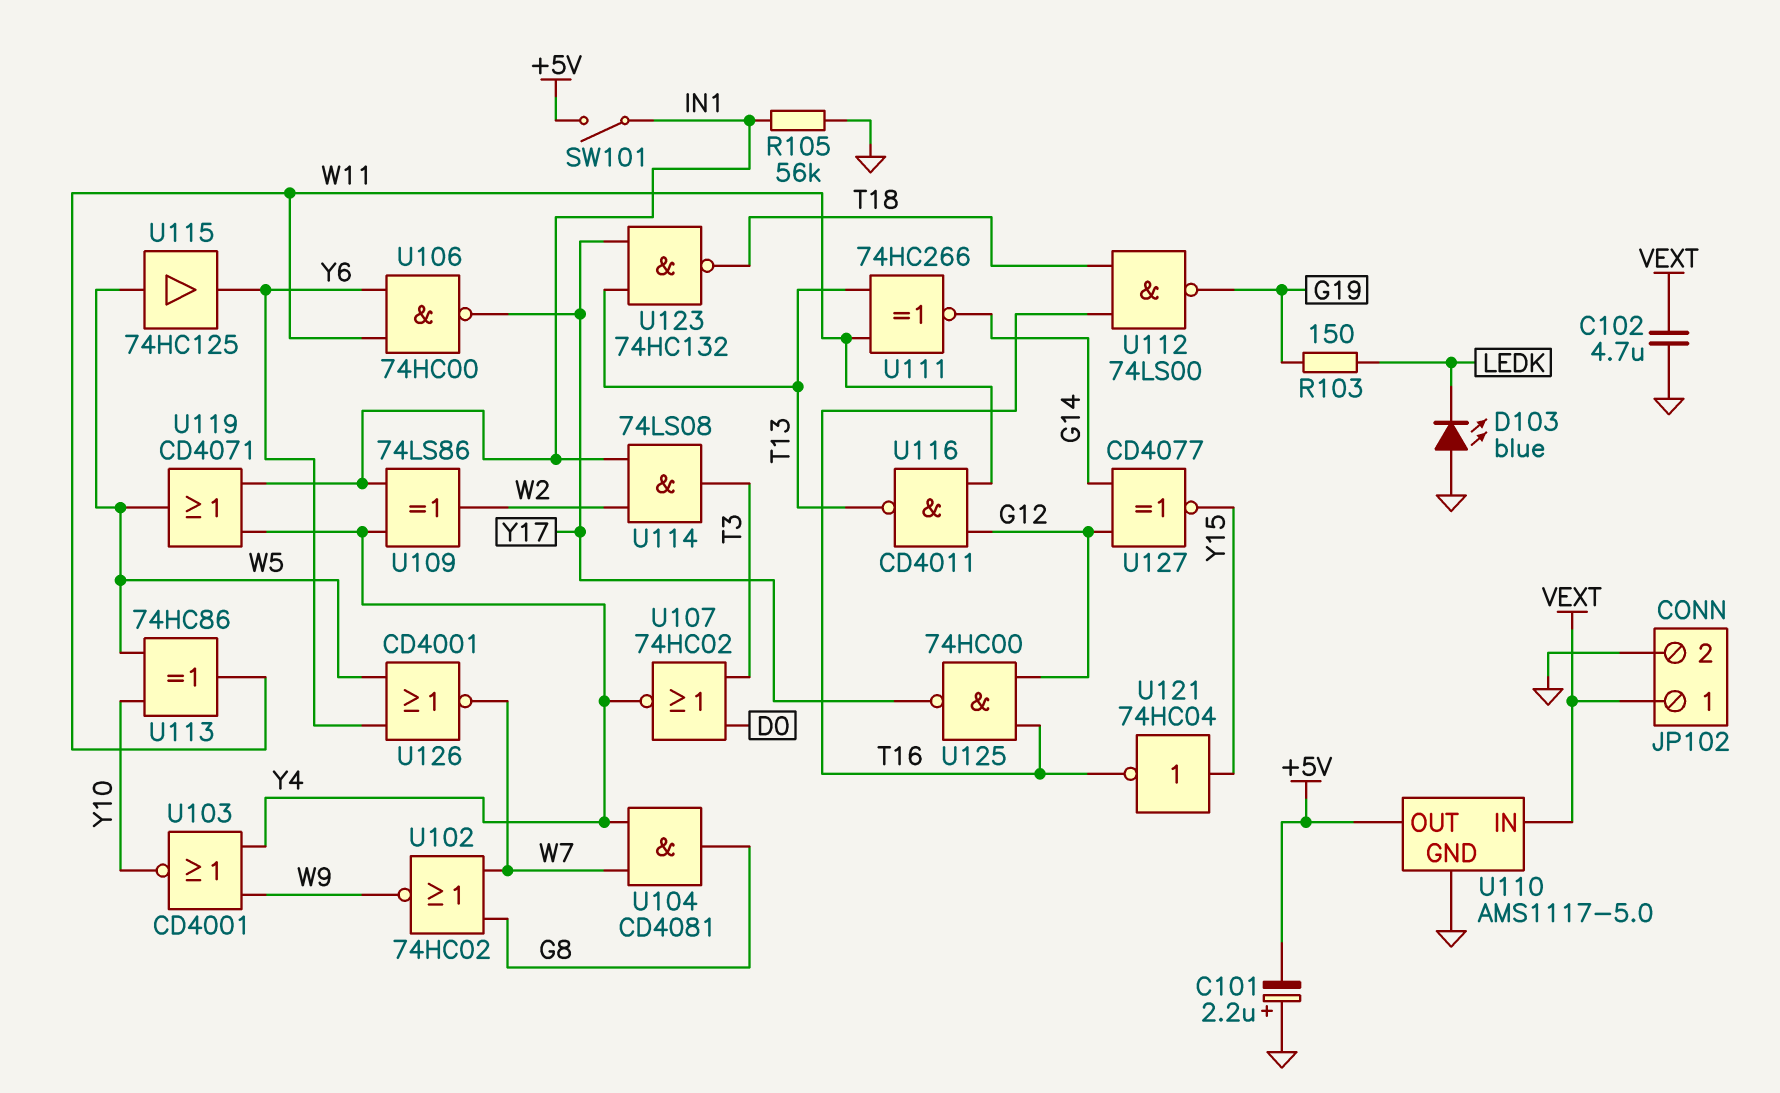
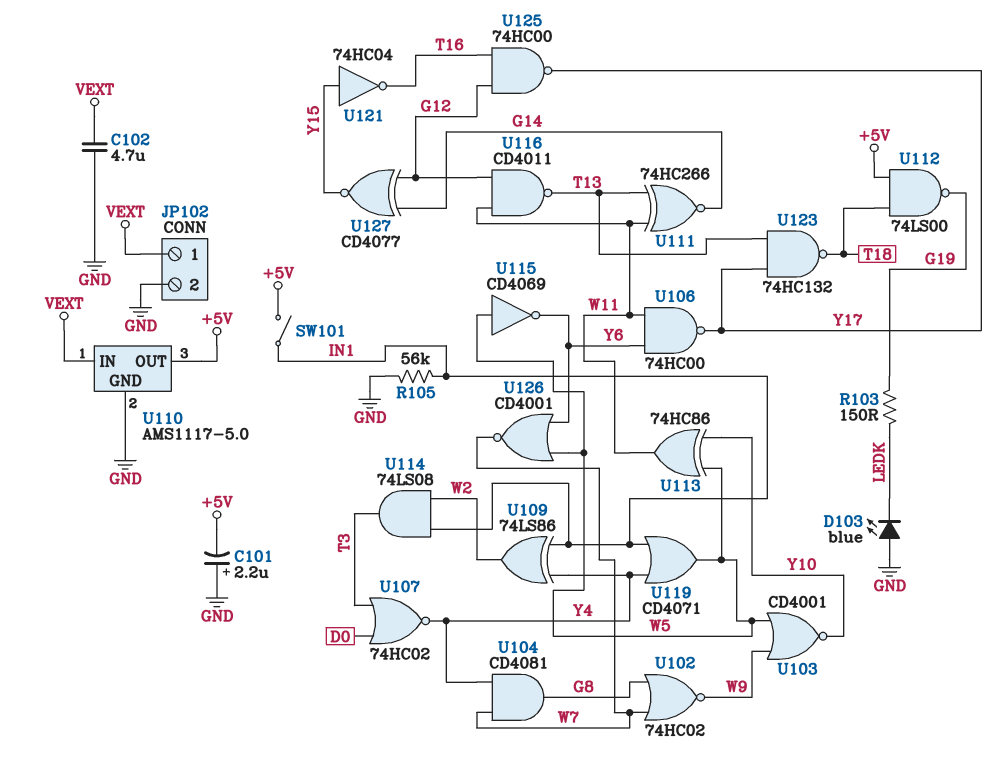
U103: NOR CD4001 (in W9, in Y4, out Y10) -> NOR CD4001 (in W5, in W9, out Y10)
U112: NAND 74LS00 (in T16, in T18, out G19) -> NAND 74LS00 (in +5V, in T18, out G19)
U115: buffer 74HC125 (in W5, out Y6) -> NOT CD4069 (in W5, out Y6)

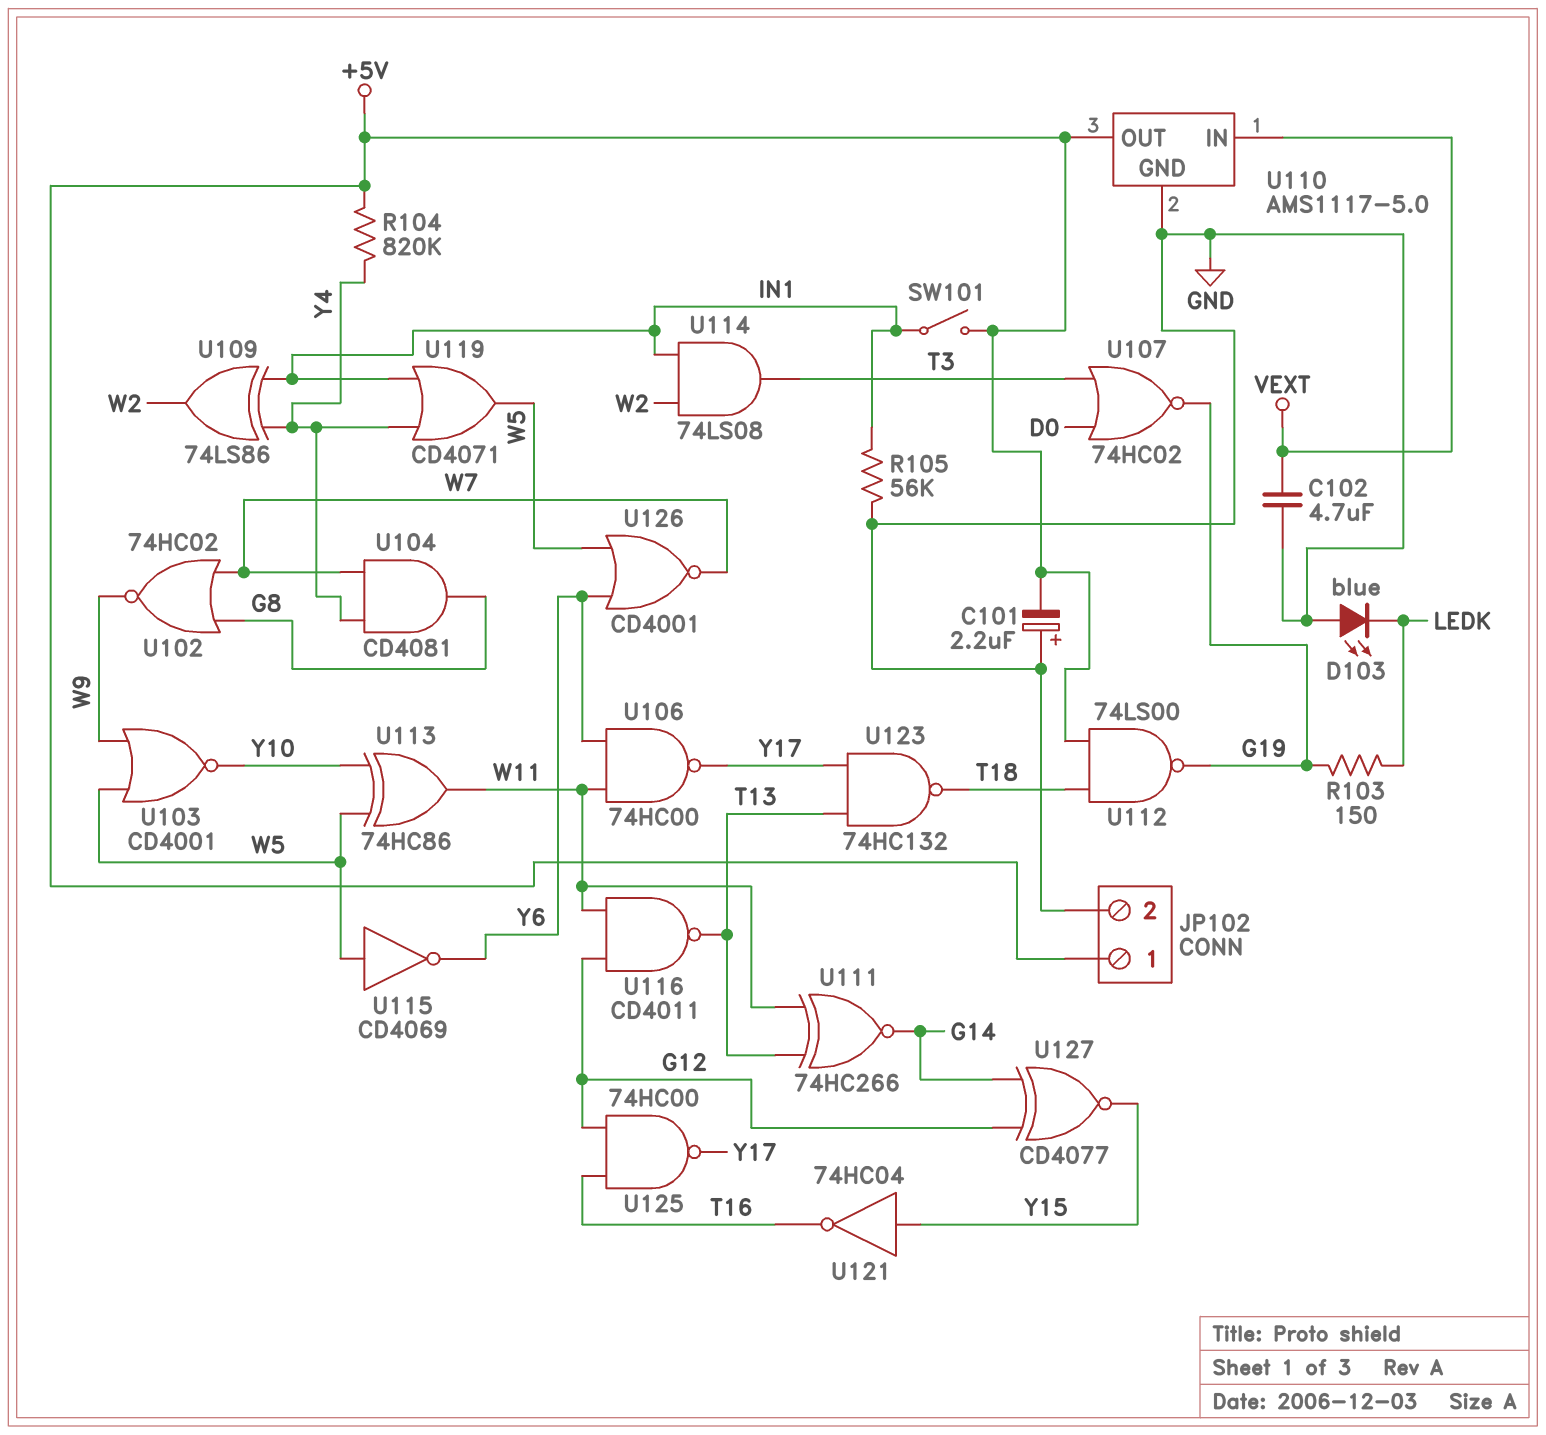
JP102 pin 1: VEXT -> +5V
R104: none -> 820k (+5V, Y4)
U107: NOR 74HC02 (in D0, in T3, out Y4) -> NOR 74HC02 (in D0, in T3, out G19)

